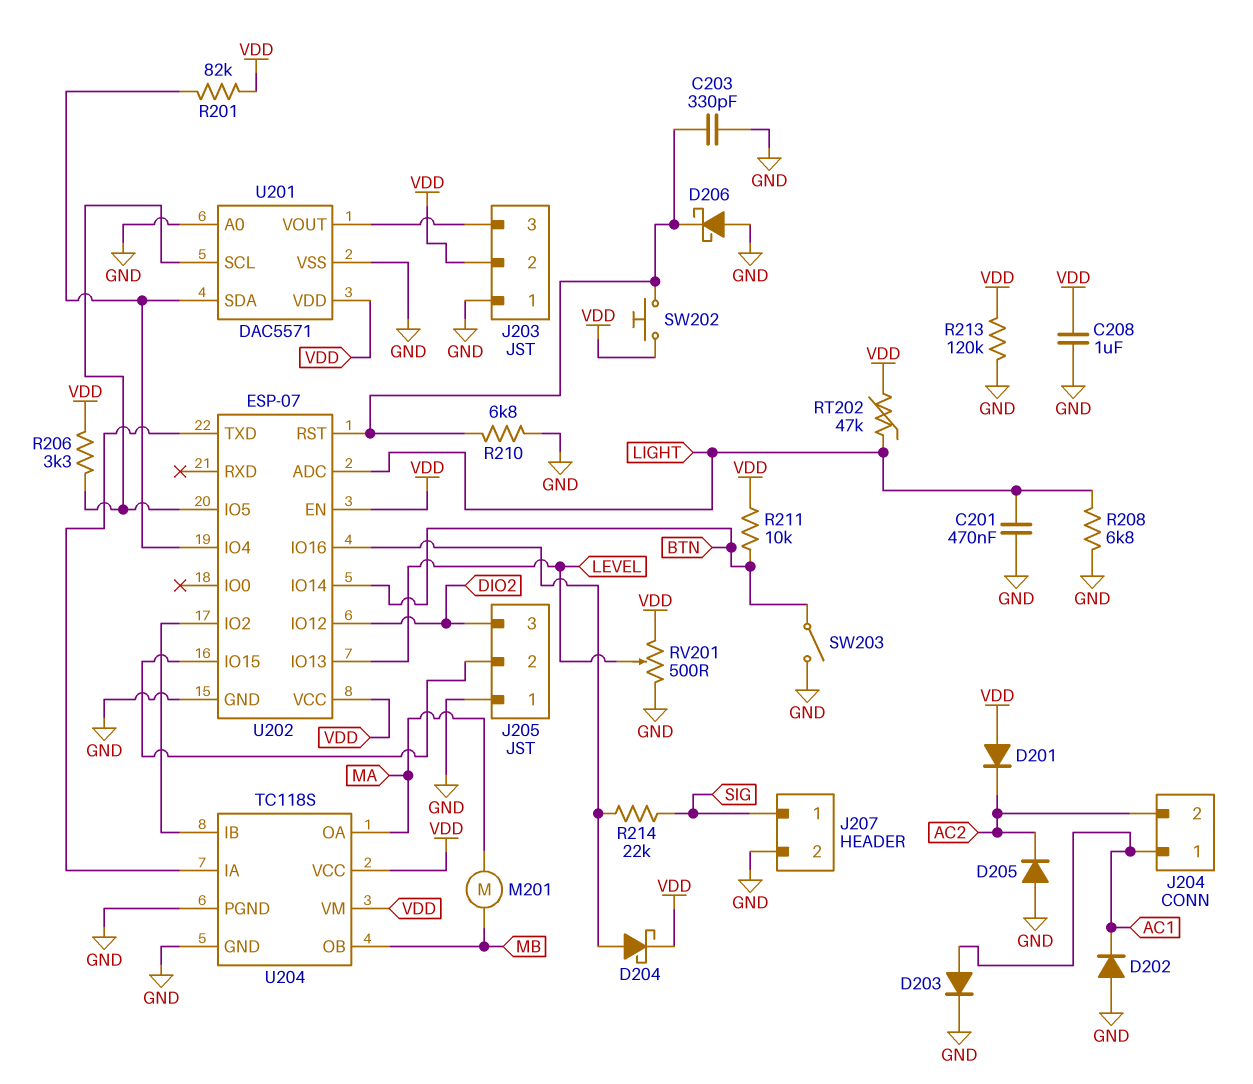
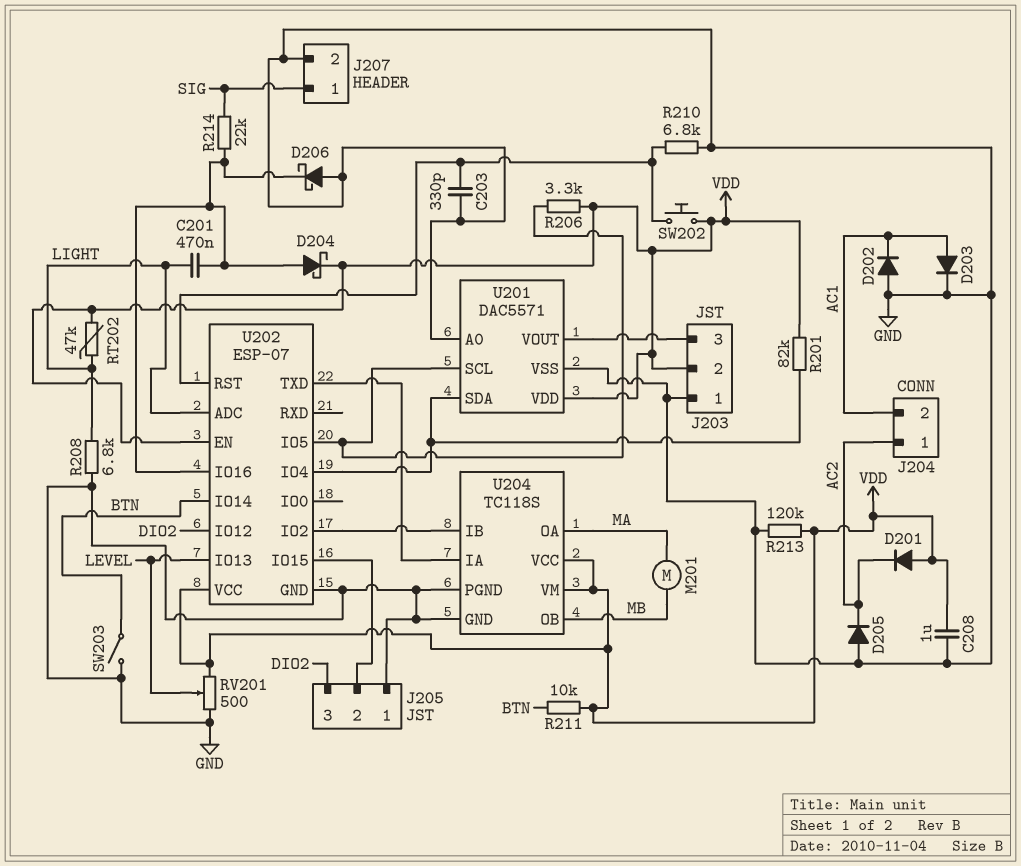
C201: 470nF (GND, LIGHT) -> 470nF (LIGHT, U202/IO16)
D206: schottky (A GND, K U202/RST) -> schottky (A GND, K U202/IO16)
J204 pin 1: AC1 -> AC2
J204 pin 2: AC2 -> AC1

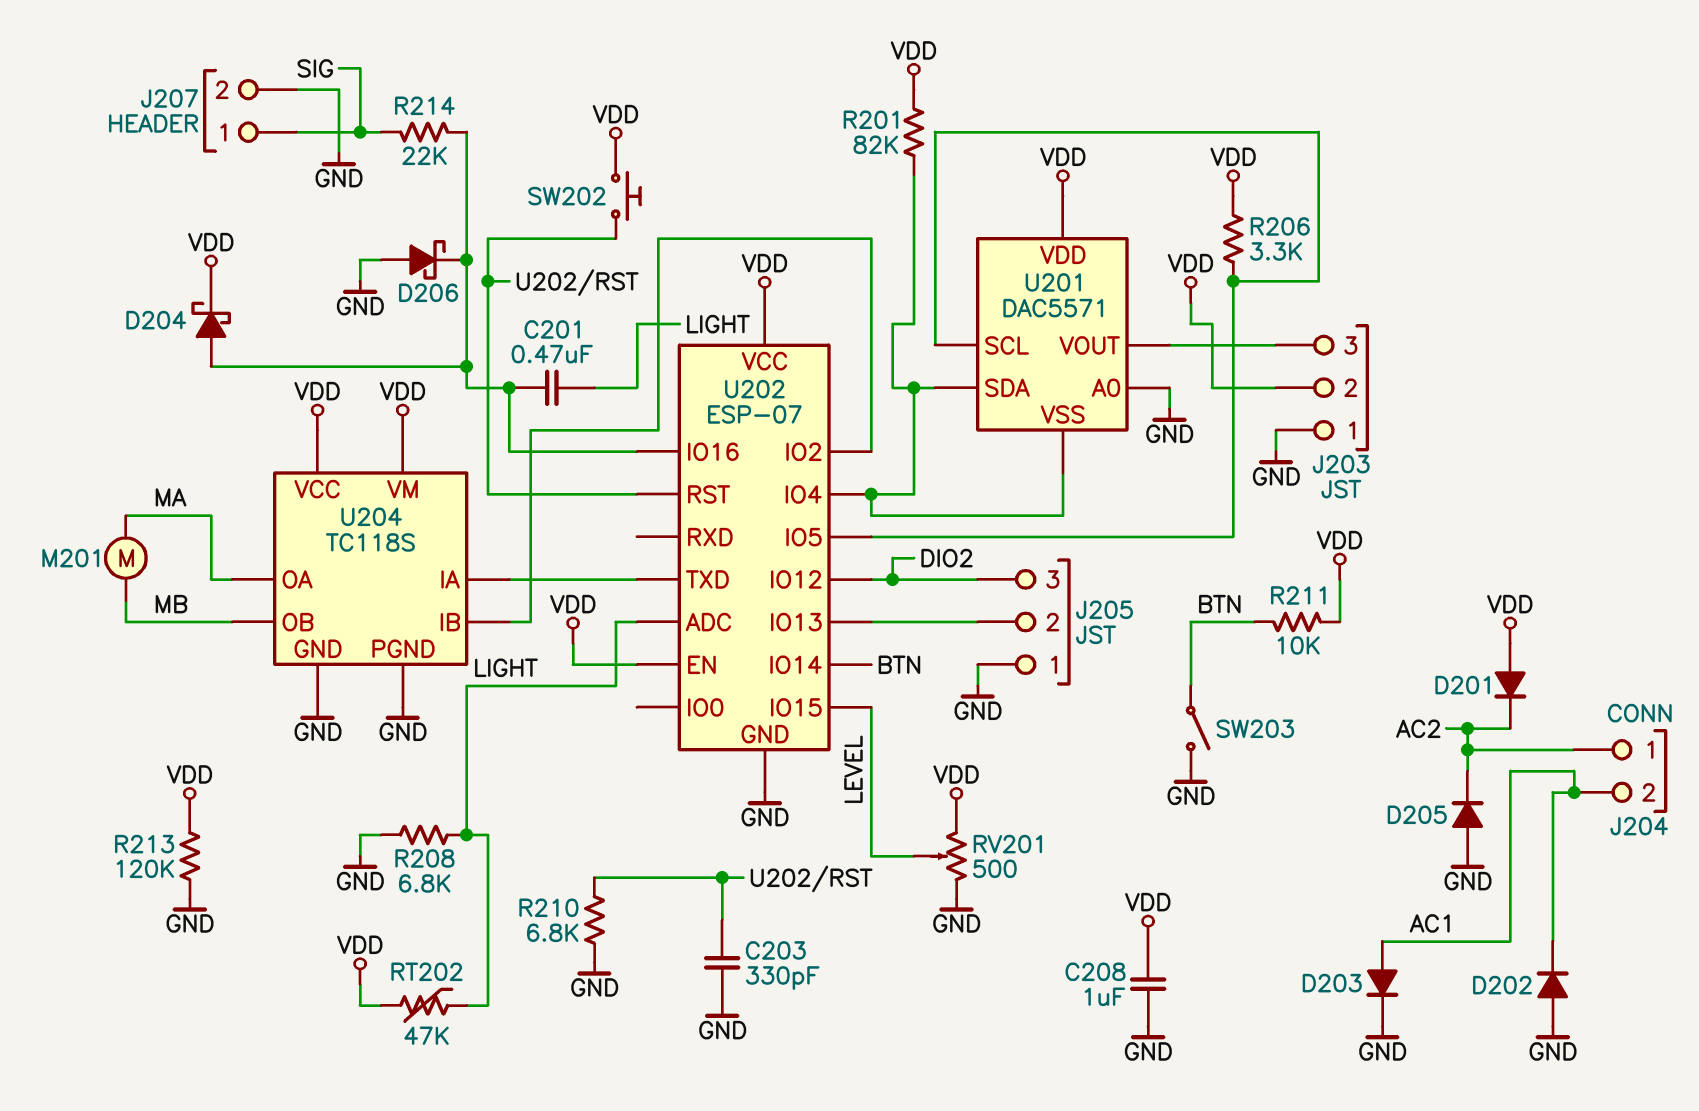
U201 pin VSS: GND -> U201/SDA
U202 pin IO13: LEVEL -> J205/2
U202 pin IO15: J205/2 -> LEVEL

